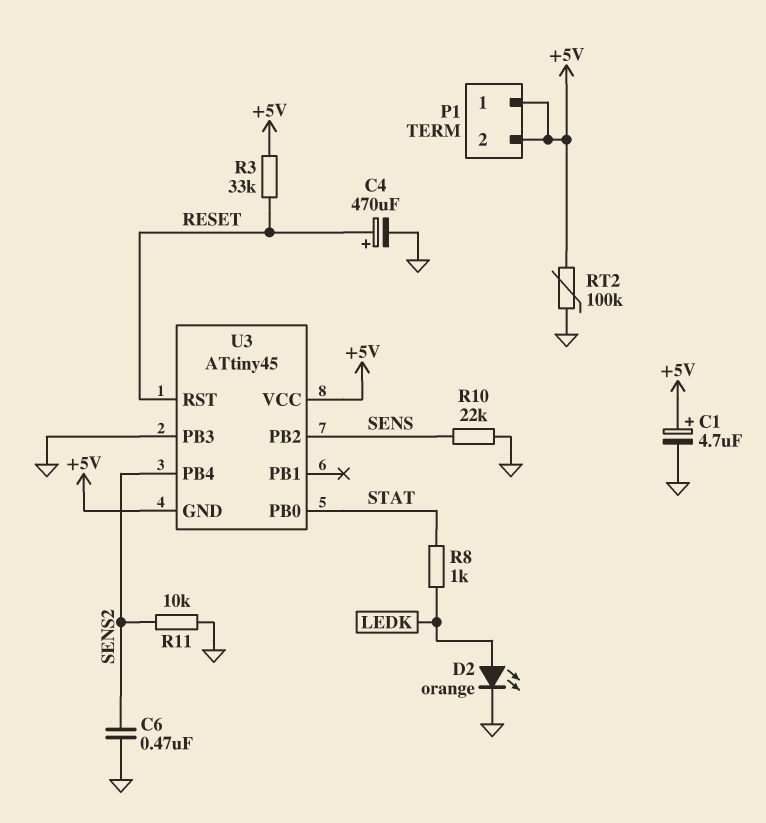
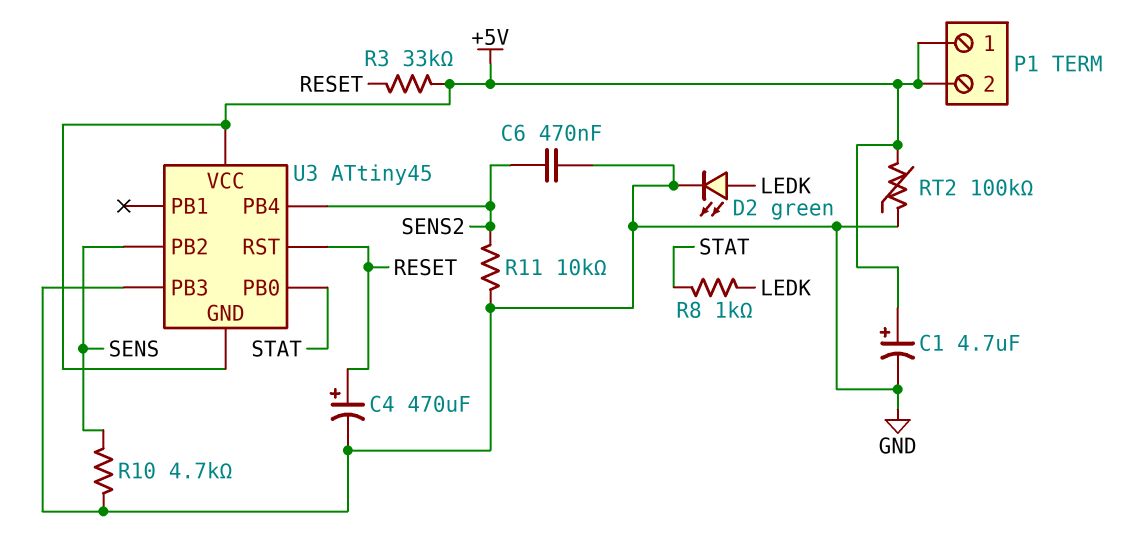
D2: LED orange (A LEDK, K GND) -> LED green (A LEDK, K GND)
R10: 22k (GND, SENS) -> 4.7k (GND, SENS)

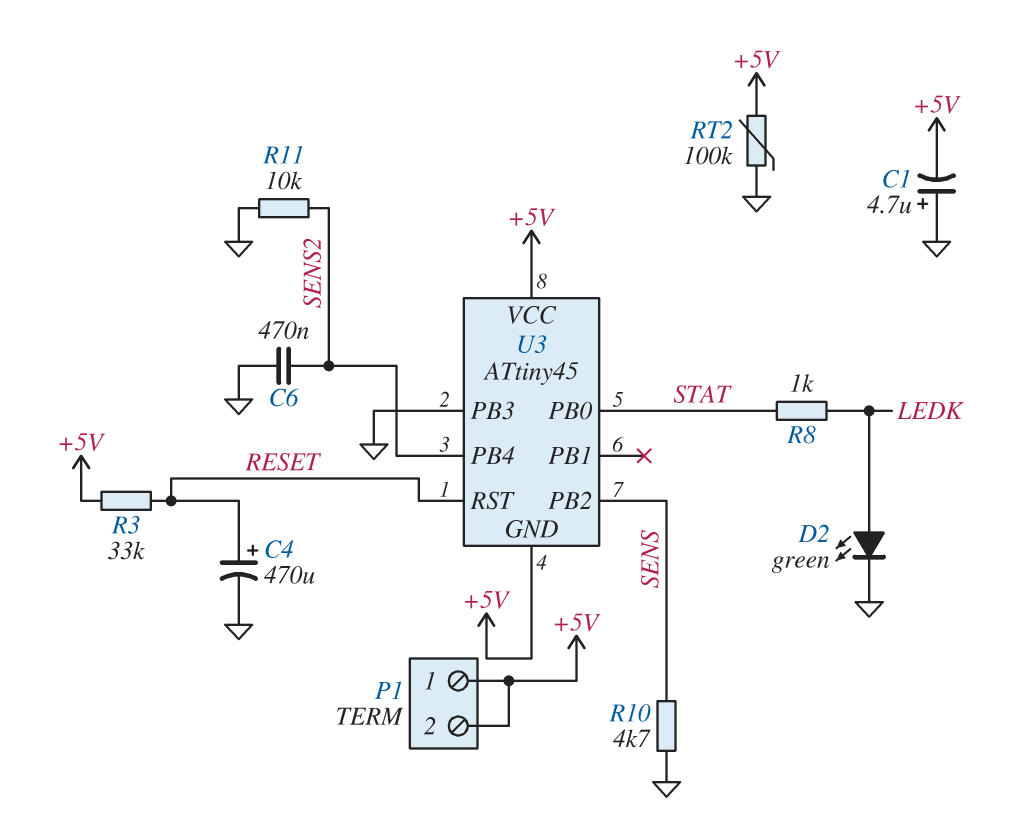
C1: 4.7uF (plus +5V, minus GND) -> 4.7uF (plus GND, minus +5V)

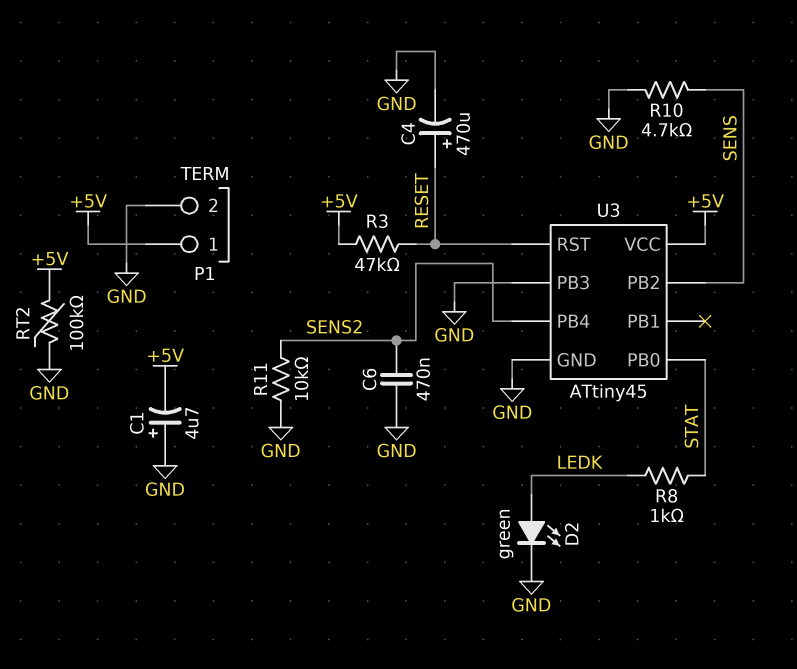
P1 pin 2: +5V -> GND
R3: 33k (+5V, RESET) -> 47k (+5V, RESET)
U3 pin GND: +5V -> GND

